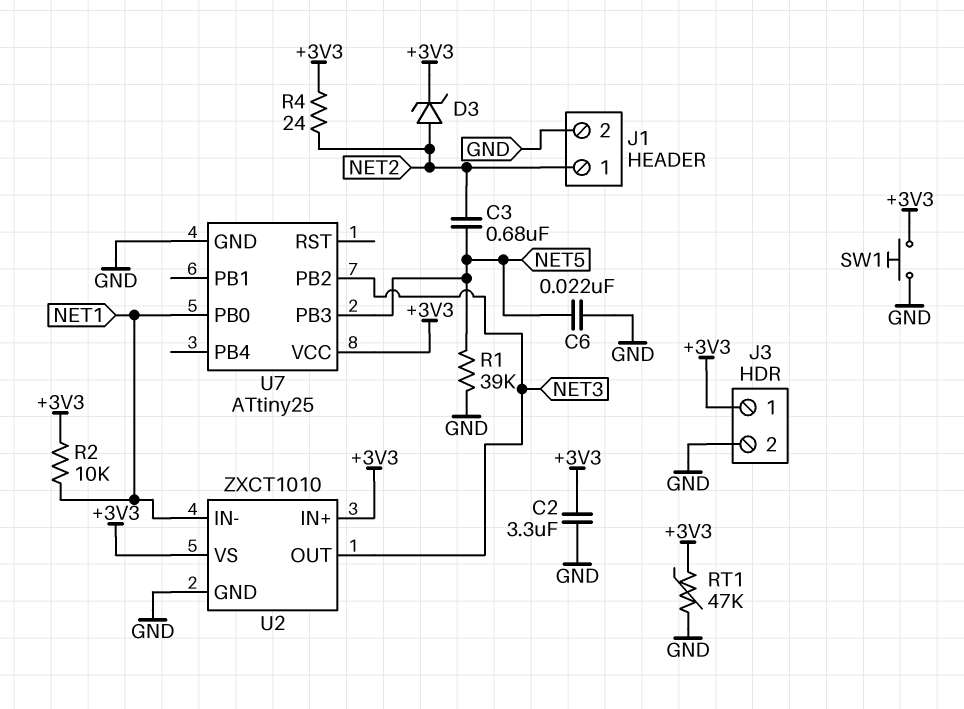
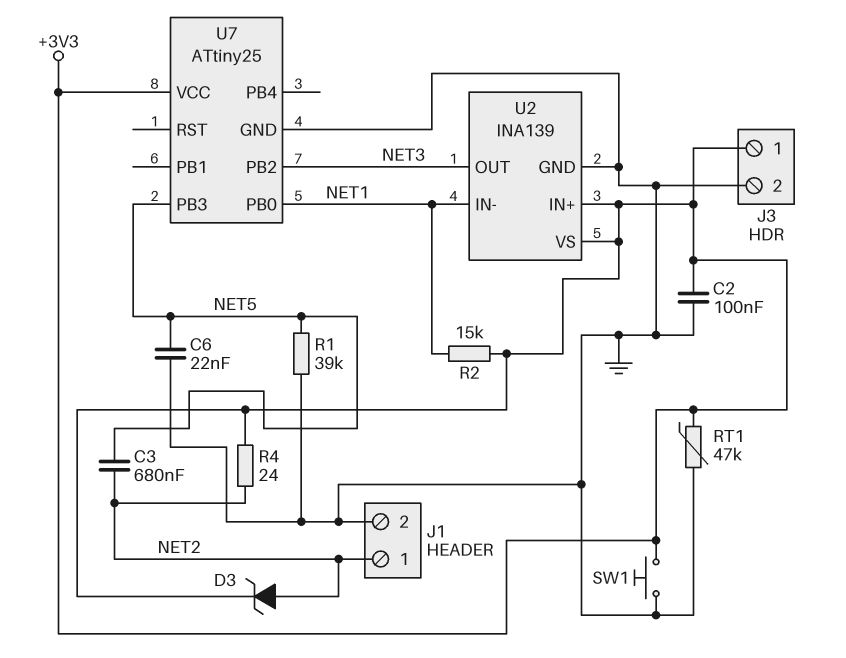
C2: 3.3uF (+3V3, GND) -> 100nF (+3V3, GND)
R2: 10k (+3V3, NET1) -> 15k (+3V3, NET1)
U2: ZXCT1010 -> INA139

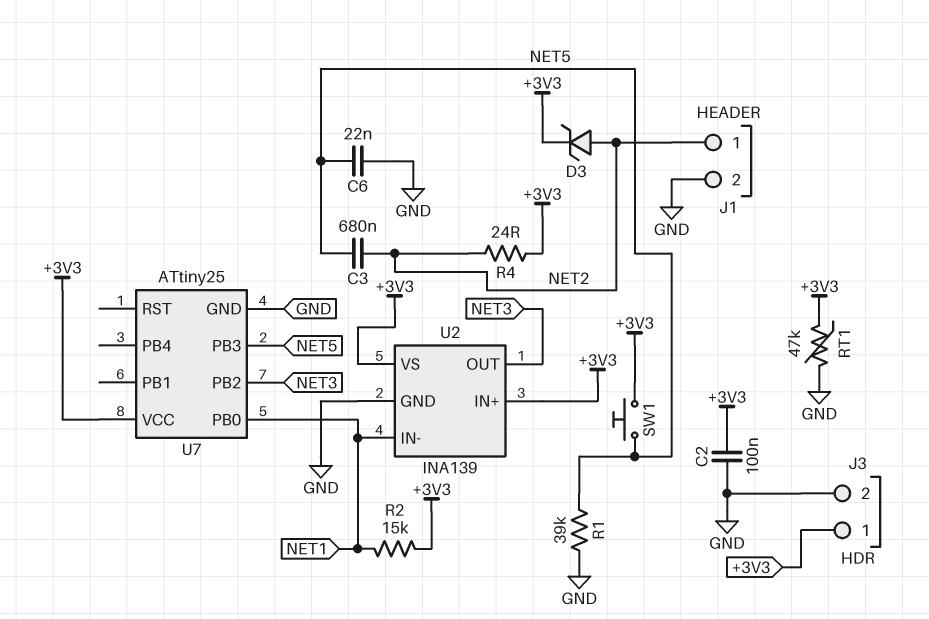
SW1: button (+3V3, GND) -> button (+3V3, NET5)

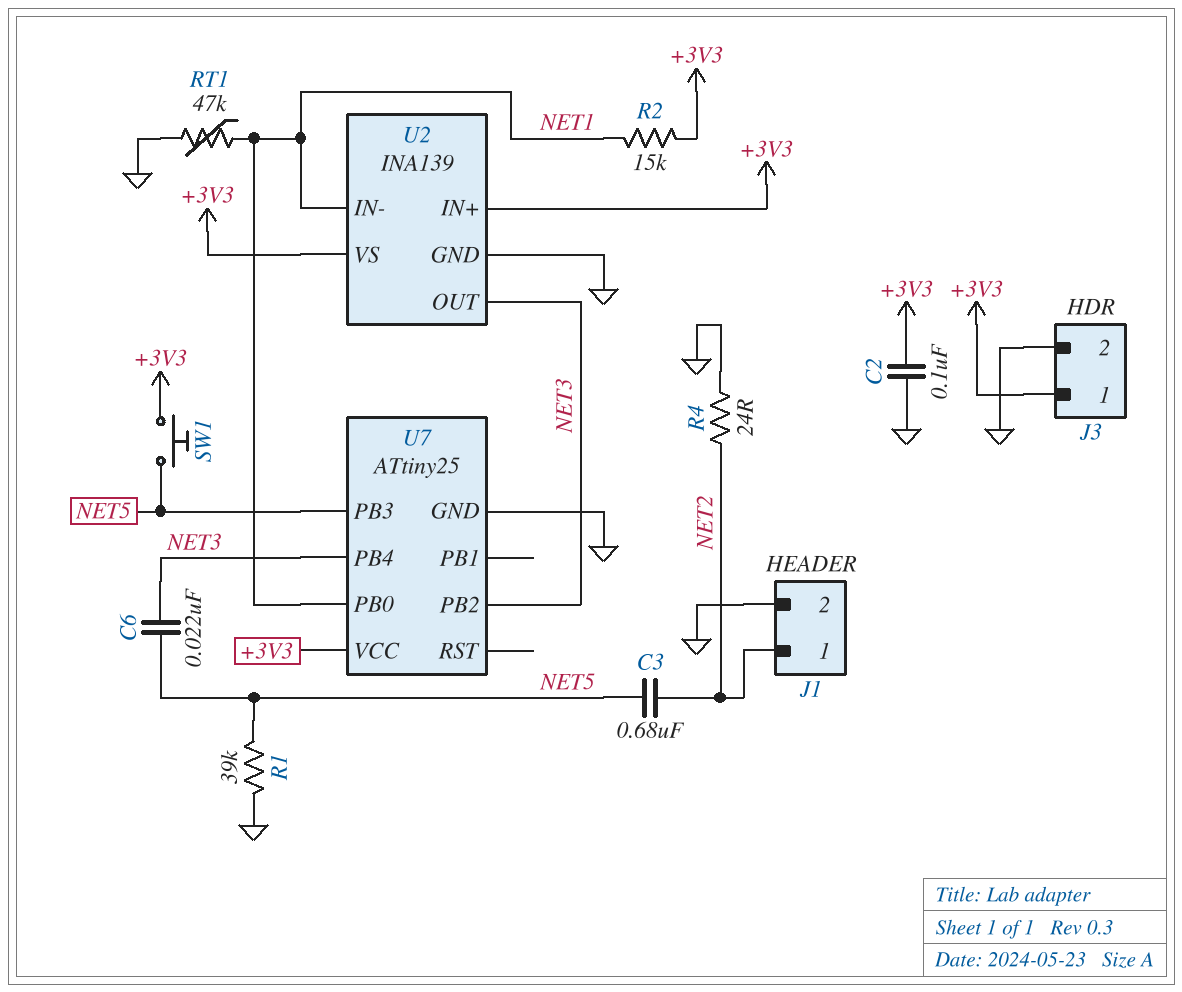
C6: 22nF (GND, NET5) -> 22nF (NET3, NET5)
D3: zener (A NET2, K +3V3) -> none
R4: 24 (+3V3, NET2) -> 24 (GND, NET2)
RT1: 47k (+3V3, GND) -> 47k (GND, NET1)
U7 pin PB4: none -> NET3

